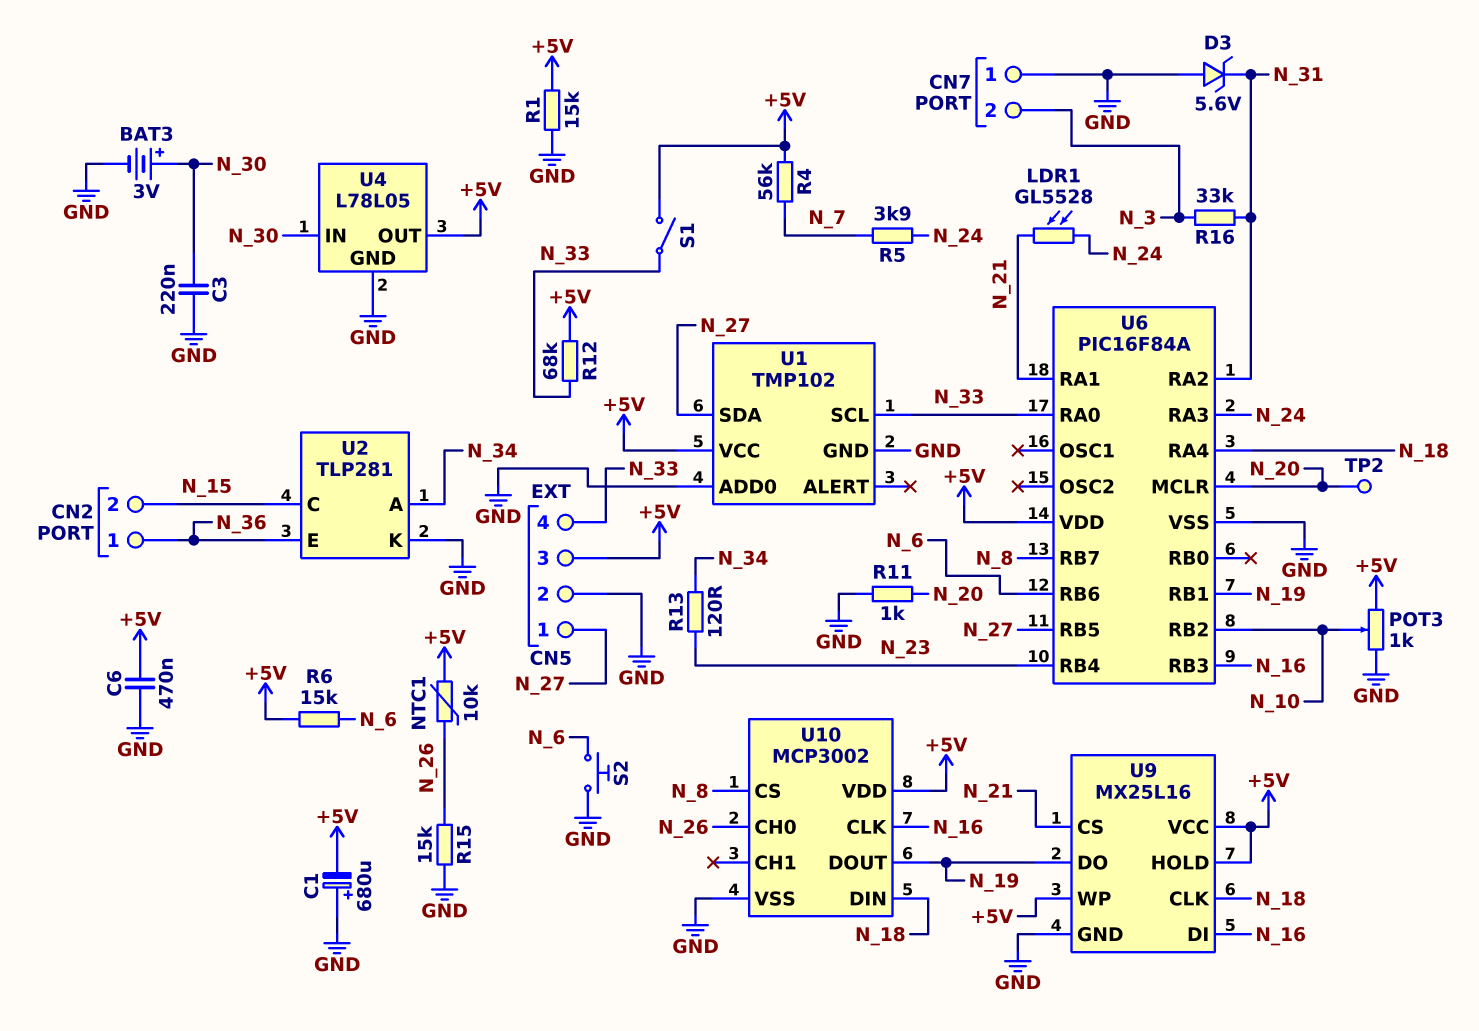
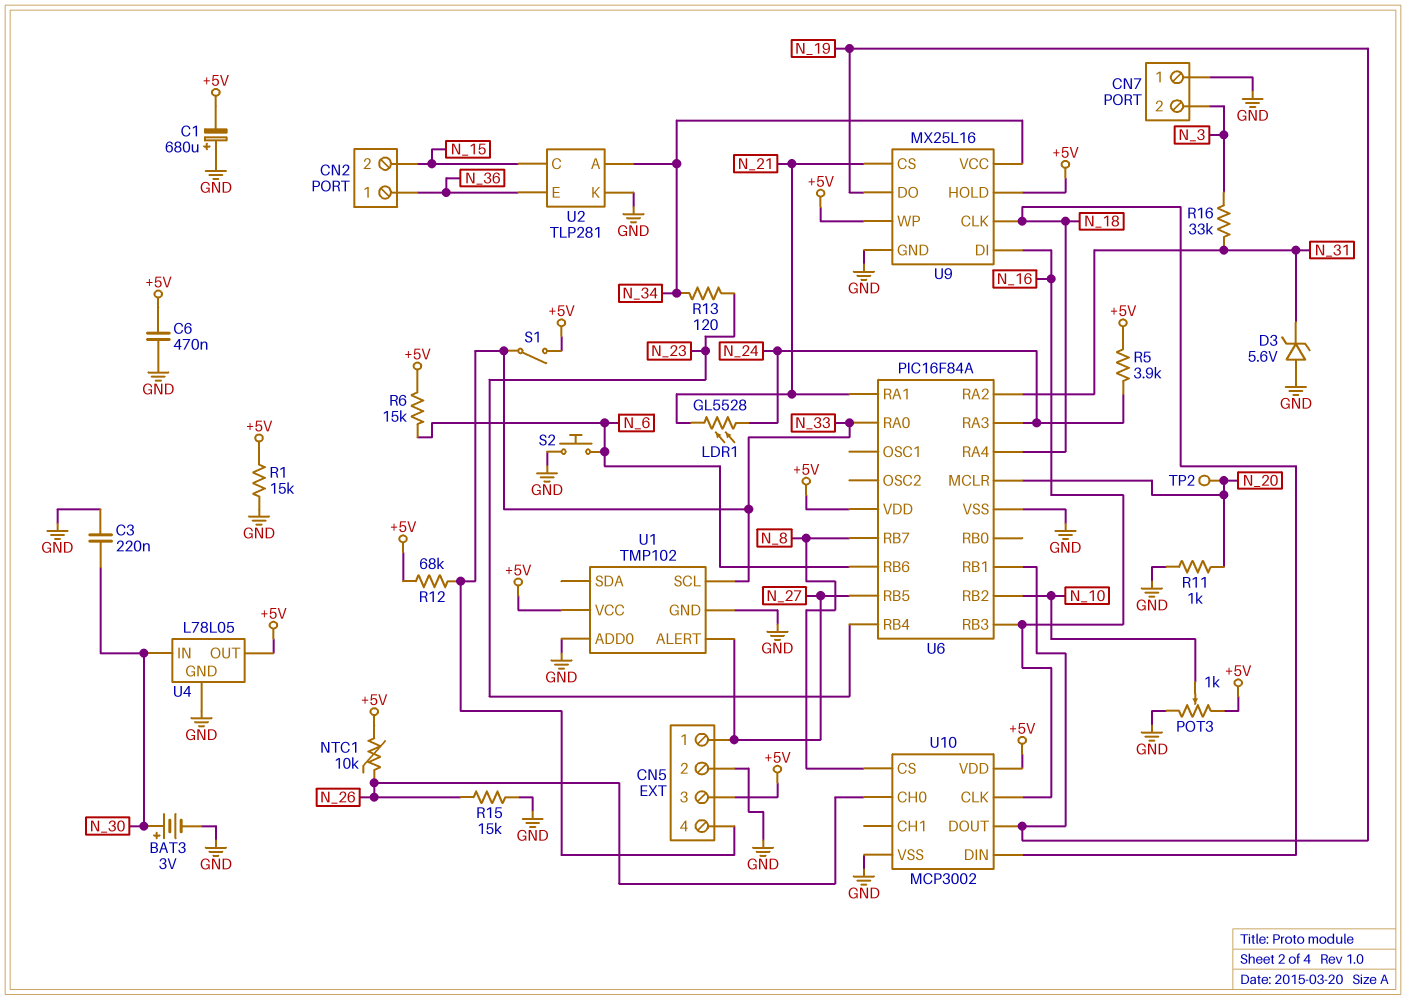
R4: 56k (+5V, N_7) -> none
R5: 3.9k (N_7, N_24) -> 3.9k (+5V, N_24)
U1 pin ALERT: none -> N_27
U1 pin SDA: N_27 -> none
U9 pin VCC: +5V -> N_34

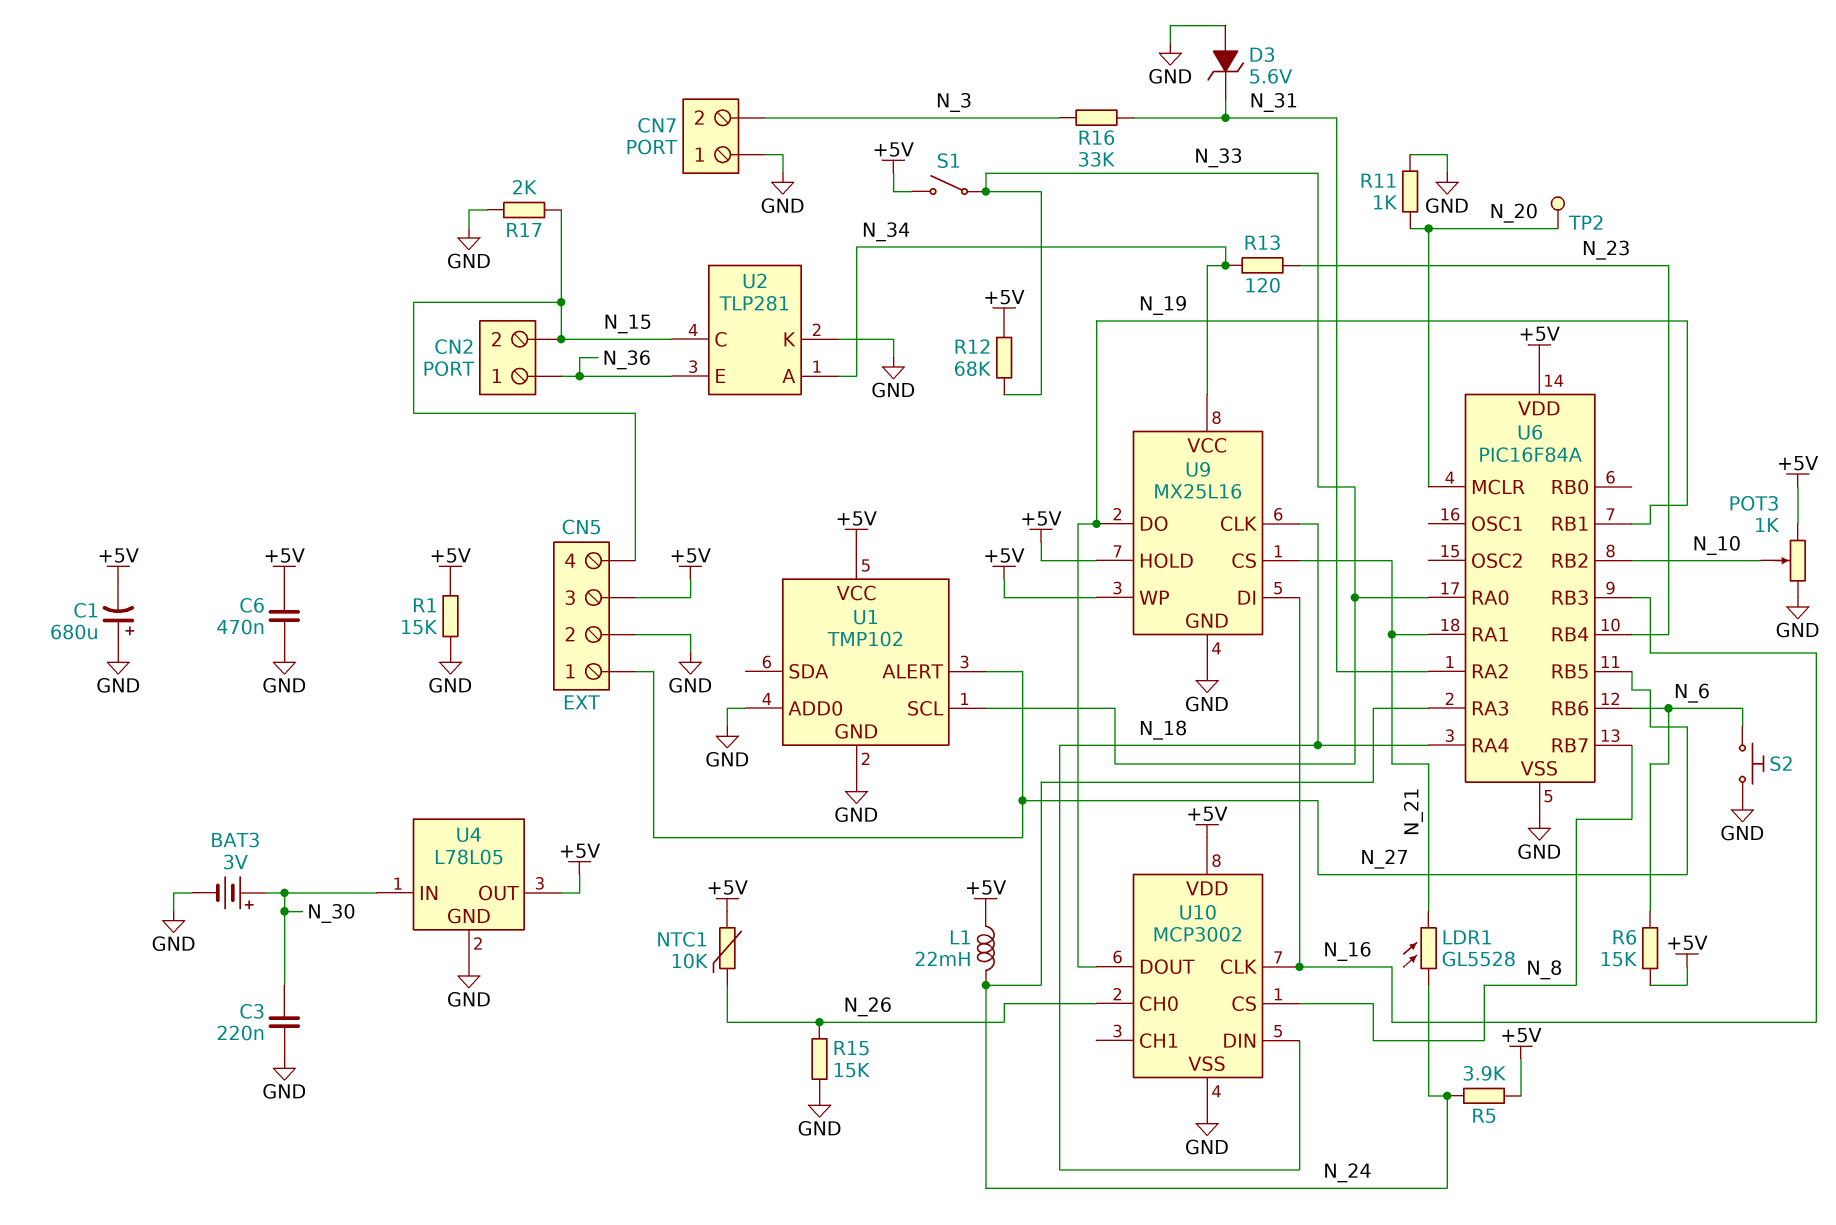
CN5 pin 4: N_33 -> N_15
L1: none -> 22mH (+5V, N_24)
R17: none -> 2k (GND, N_15)

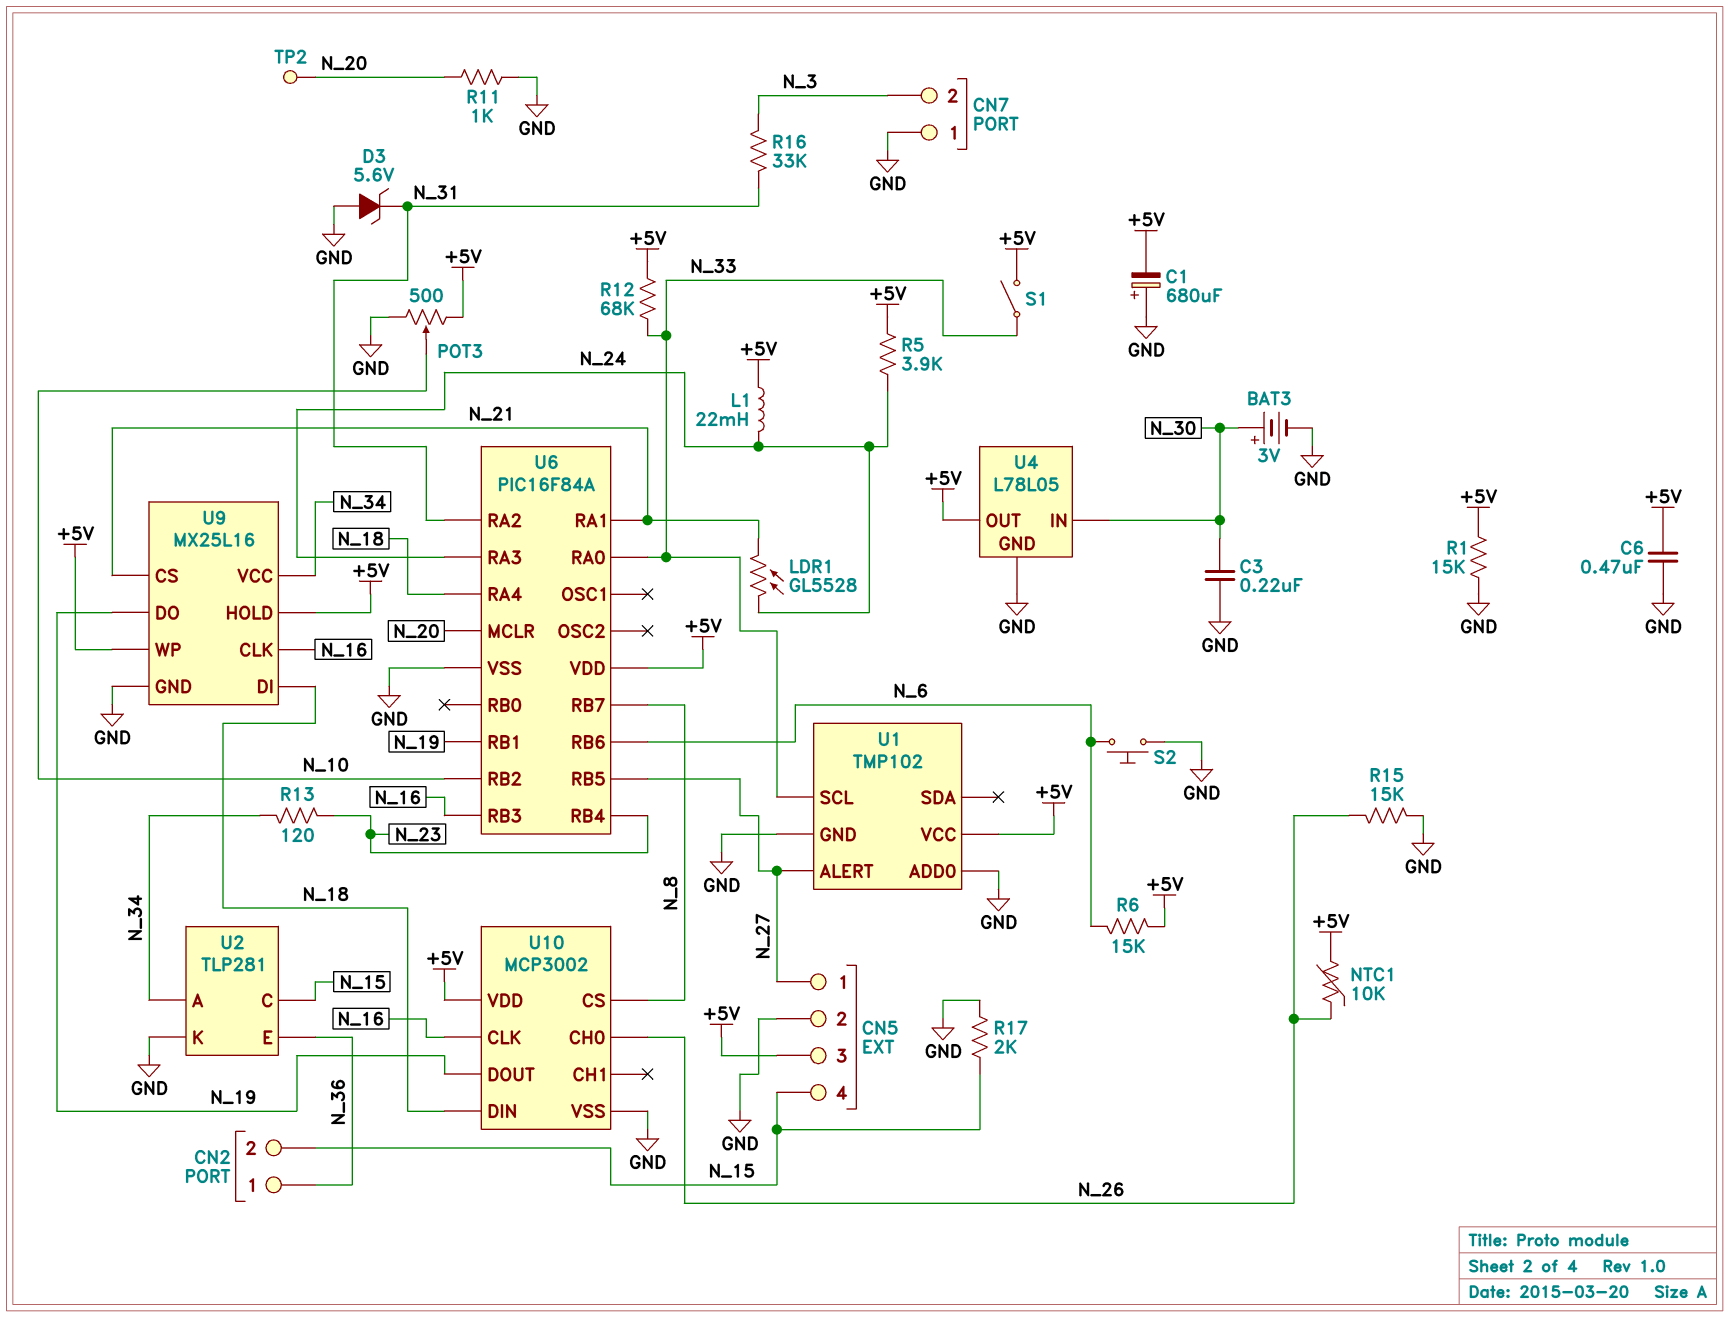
POT3: 1k (+5V, GND, wiper N_10) -> 500 (+5V, GND, wiper N_10)
U9 pin CLK: N_18 -> N_16
U9 pin DI: N_16 -> N_18

